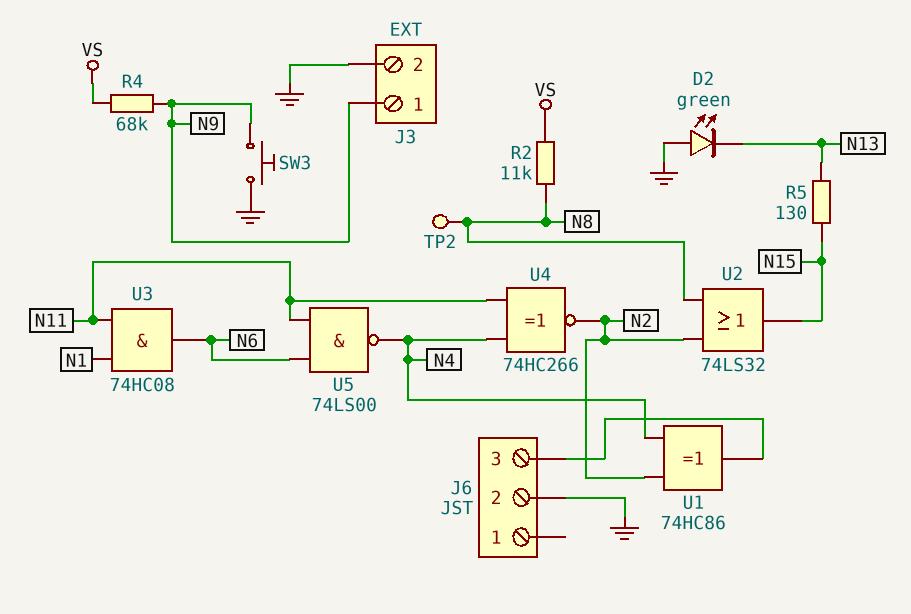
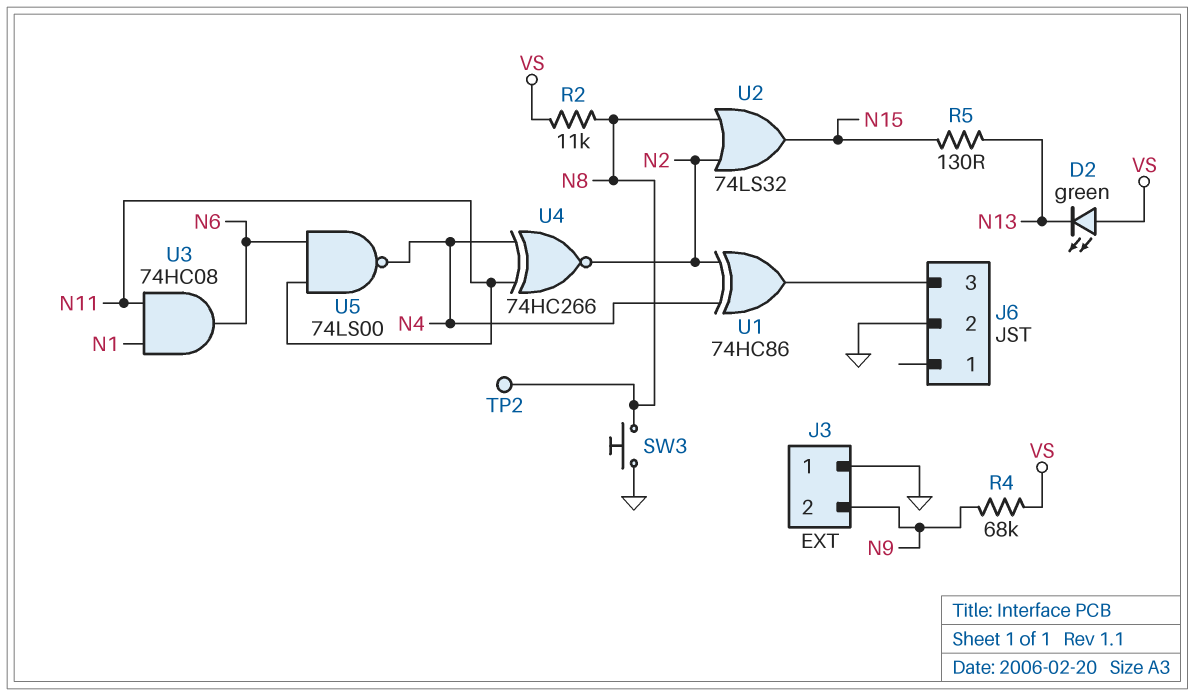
D2: LED green (A GND, K N13) -> LED green (A VS, K N13)
J3 pin 1: N9 -> GND
J3 pin 2: GND -> N9
SW3: button (GND, N9) -> button (GND, N8)

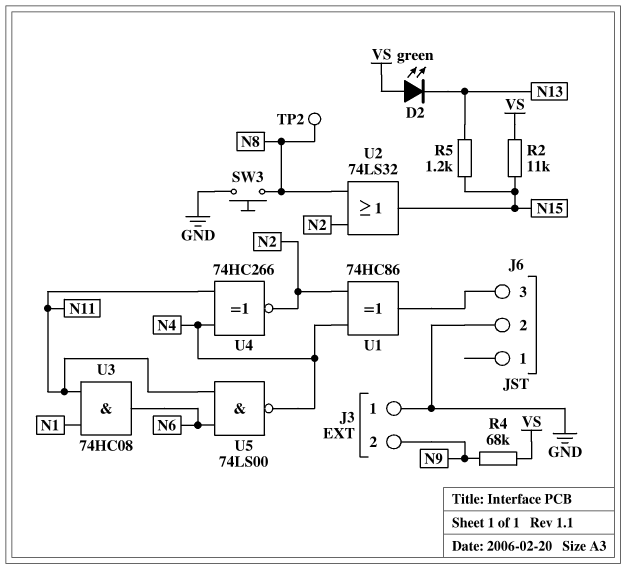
R2: 11k (N8, VS) -> 11k (N15, VS)
R5: 130 (N13, N15) -> 1.2k (N13, N15)

